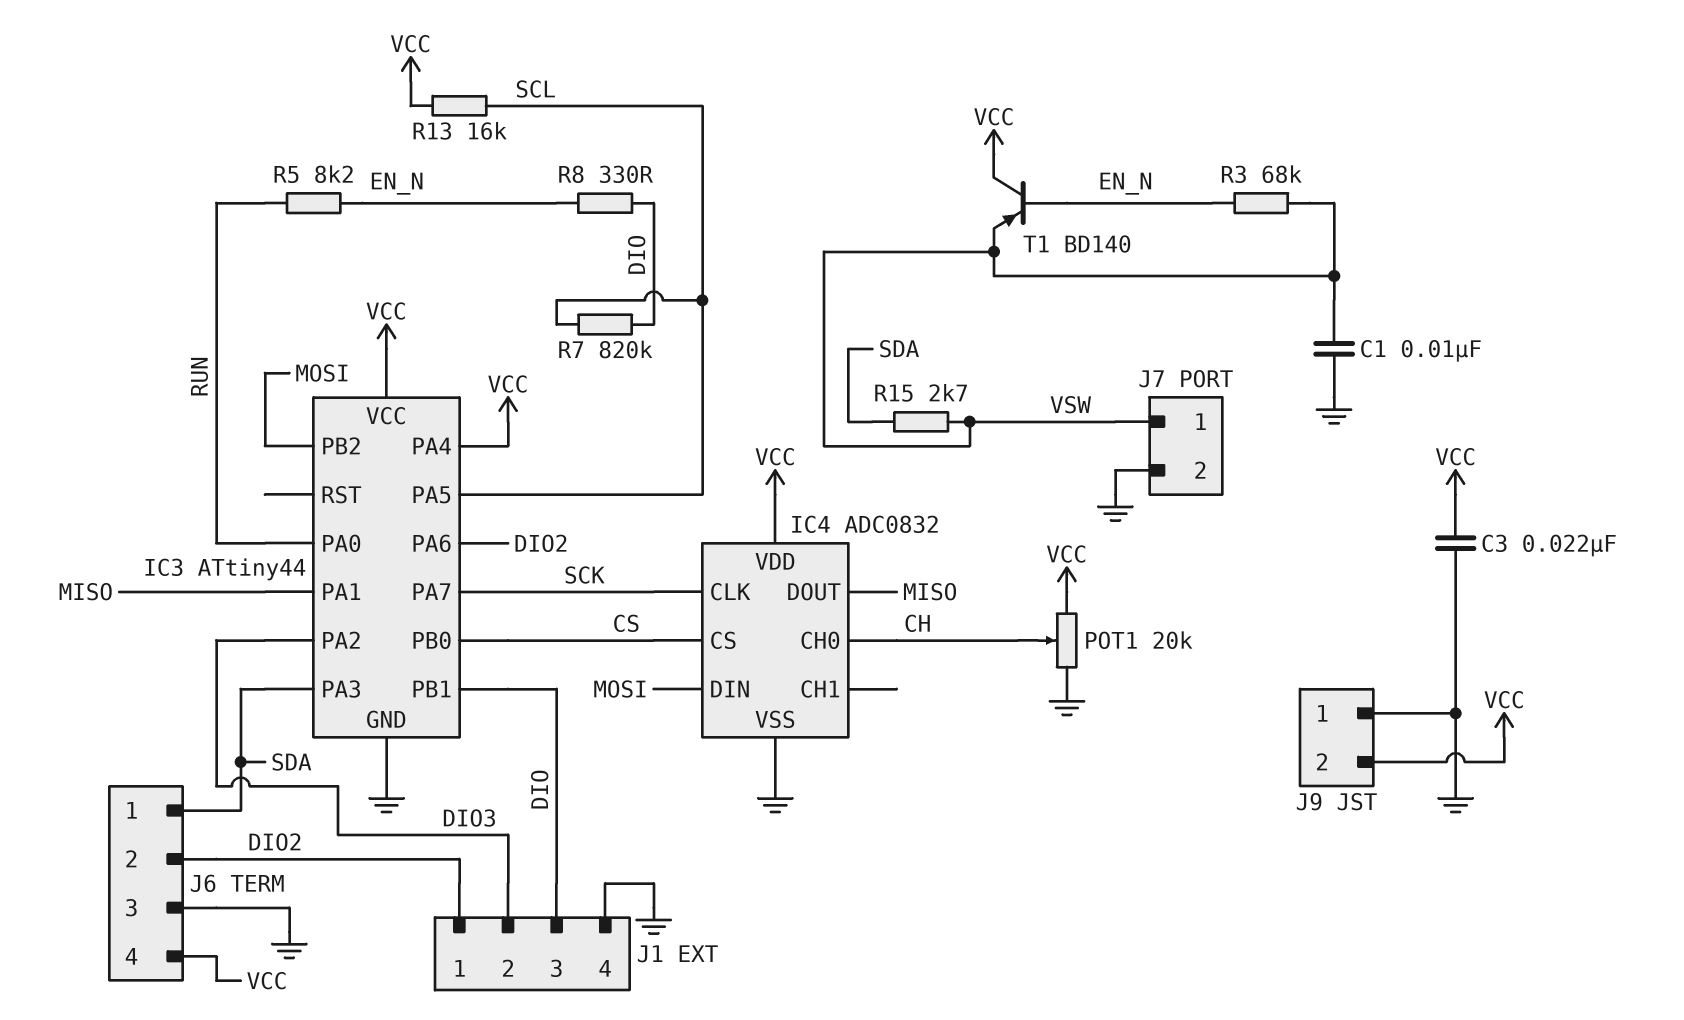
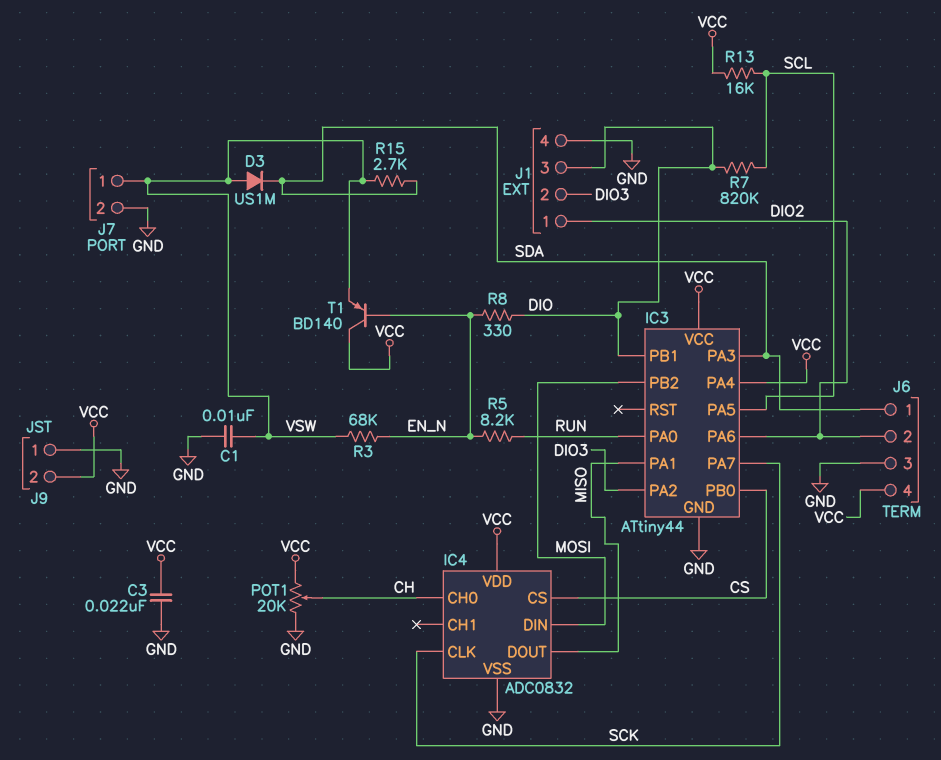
D3: none -> diode US1M (A VSW, K SDA)

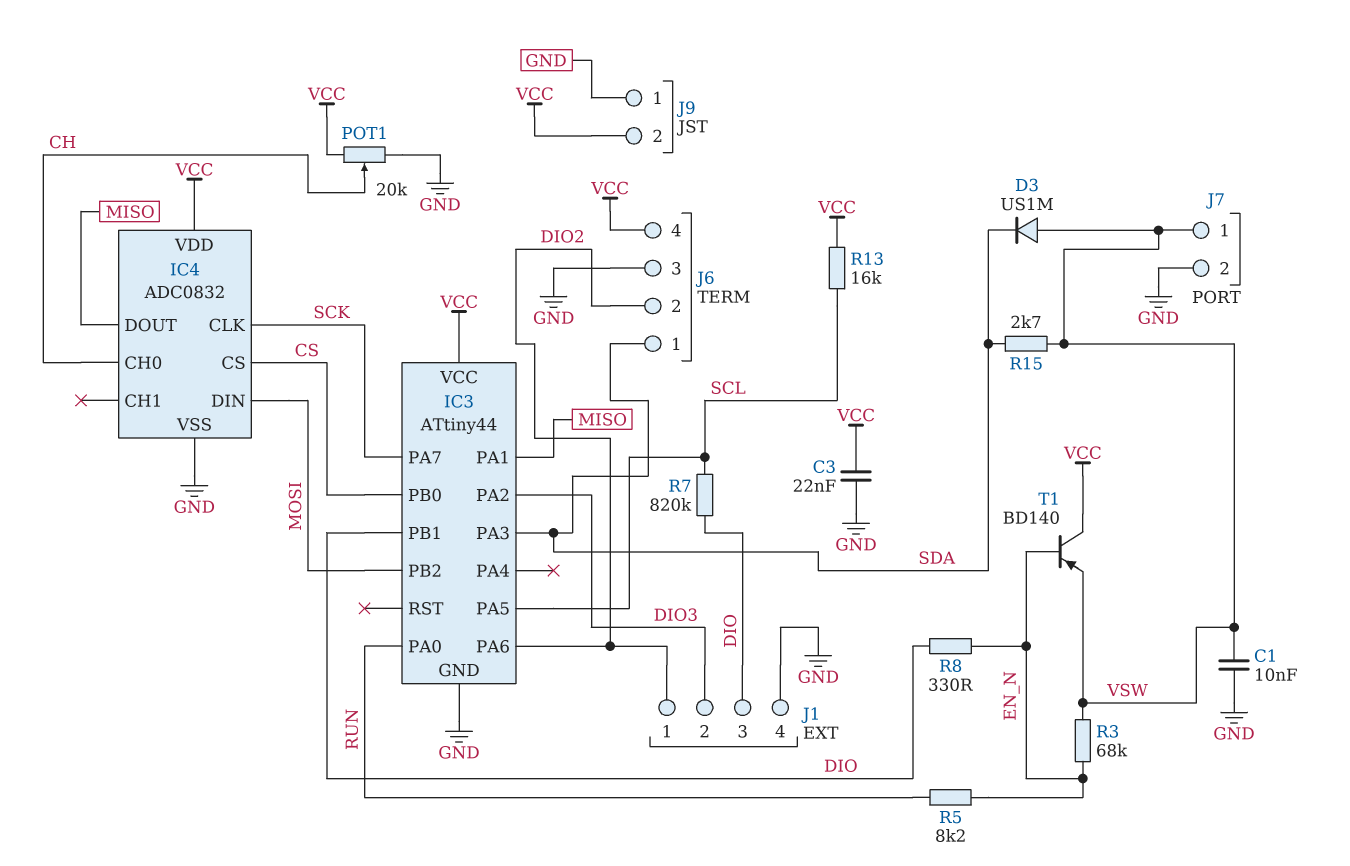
IC3 pin PA4: VCC -> none

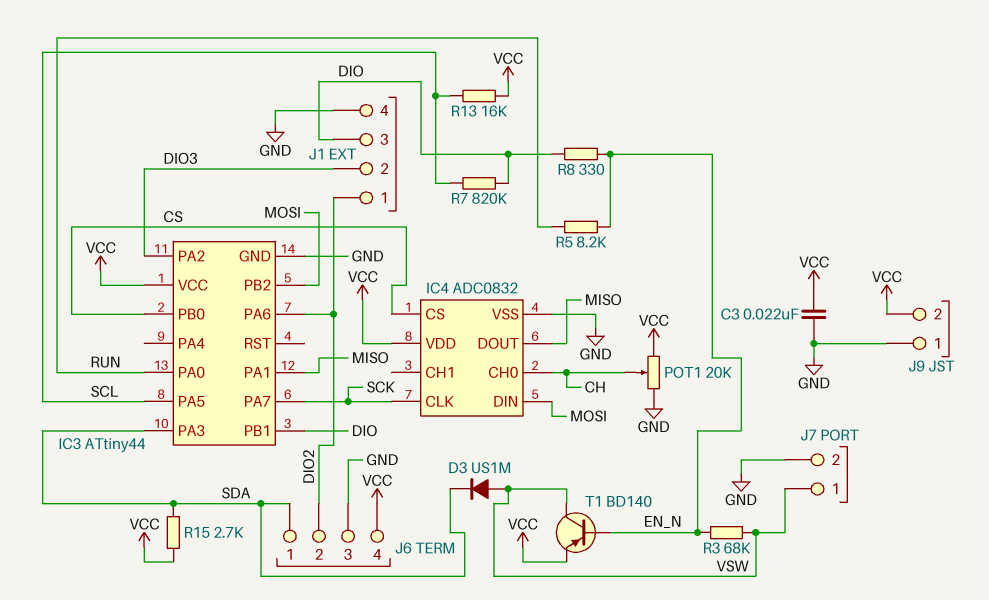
C1: 10nF (GND, VSW) -> none
R15: 2.7k (SDA, VSW) -> 2.7k (SDA, VCC)
T1: PNP BD140 (B EN_N, C VCC, E VSW) -> PNP BD140 (B EN_N, C VSW, E VCC)

